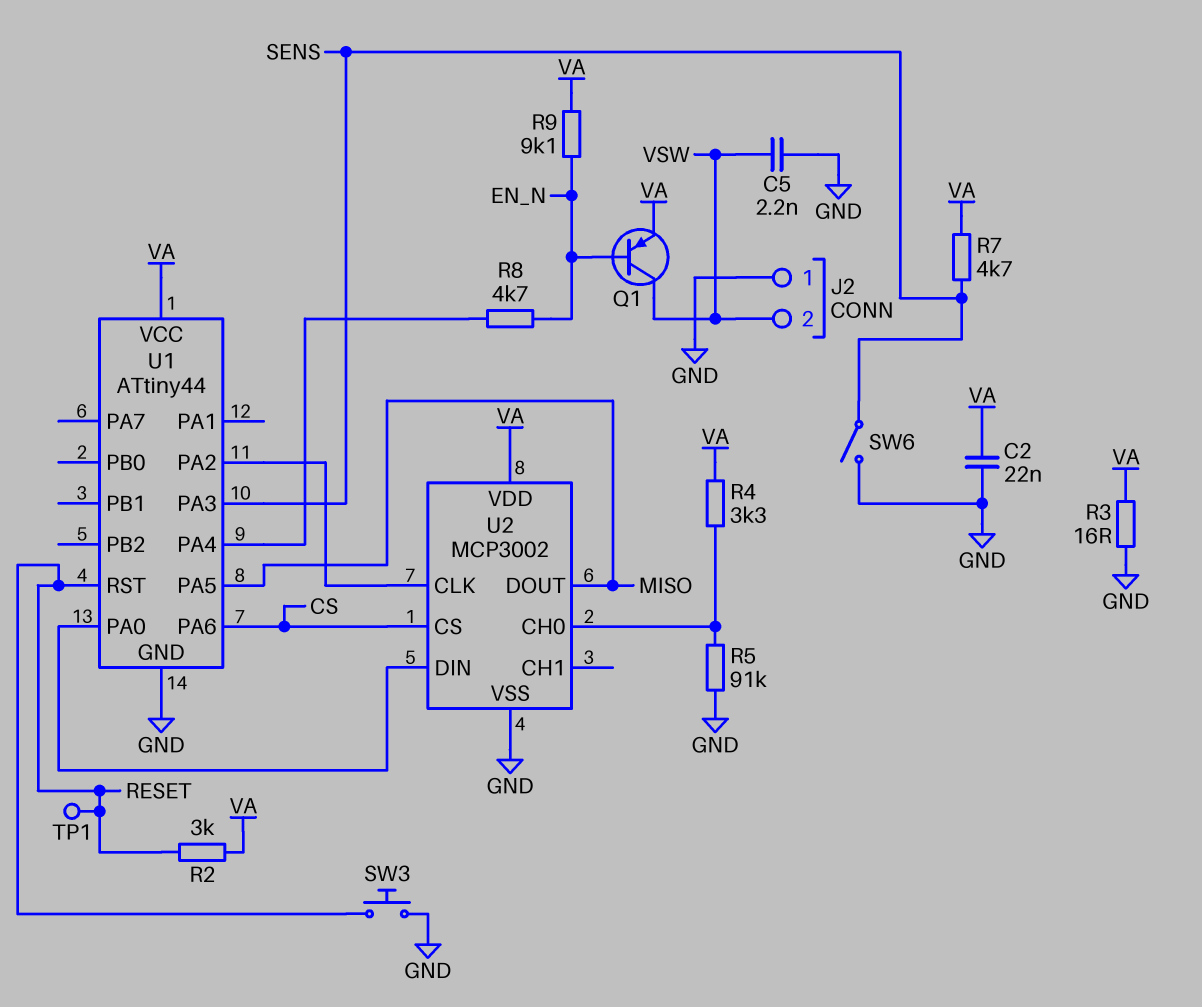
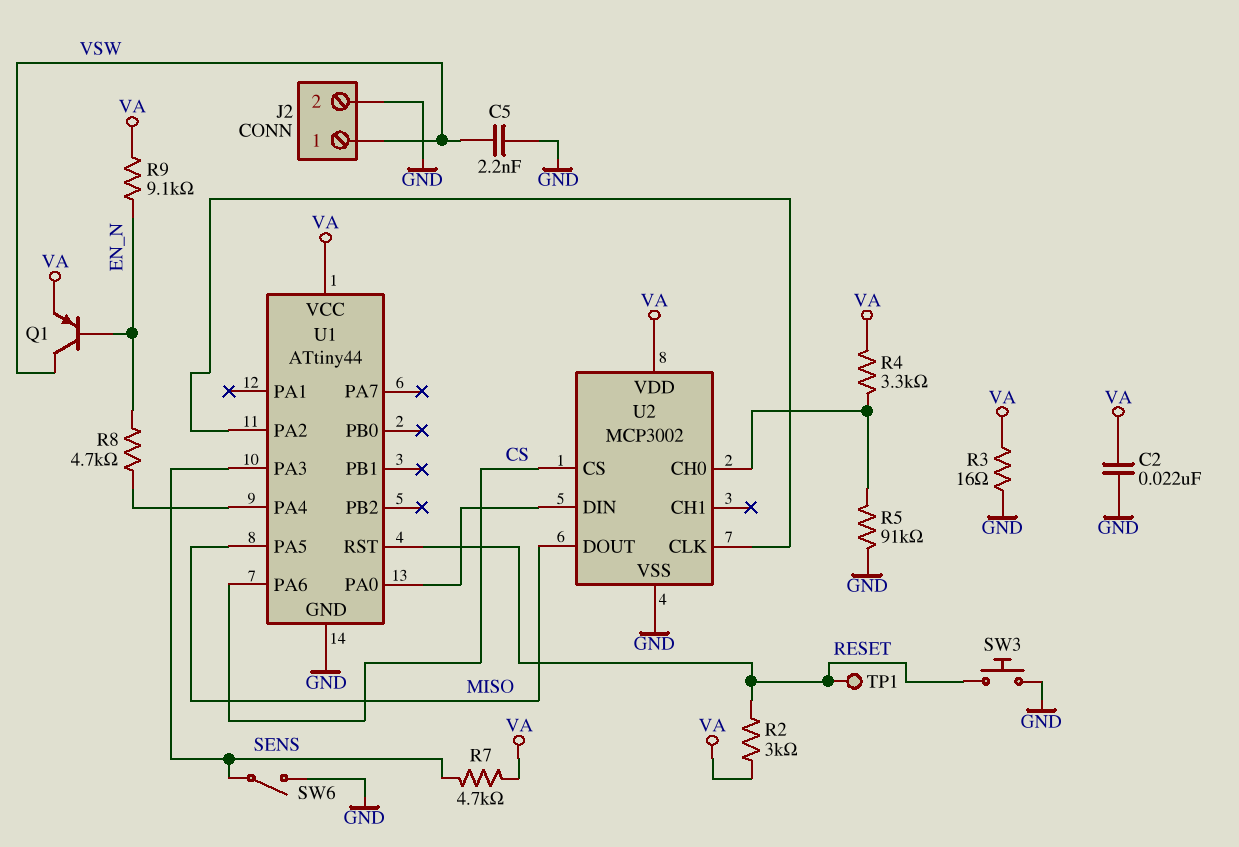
J2 pin 1: GND -> VSW
J2 pin 2: VSW -> GND

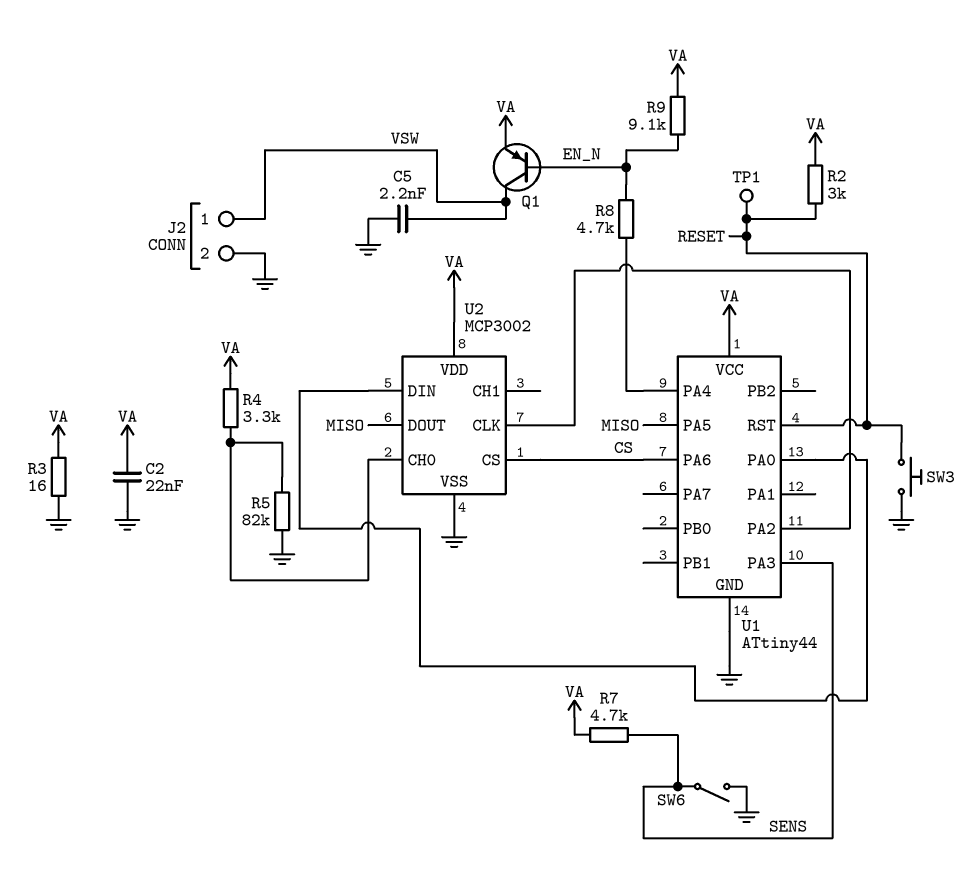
R5: 91k (GND, U2/CH0) -> 82k (GND, U2/CH0)

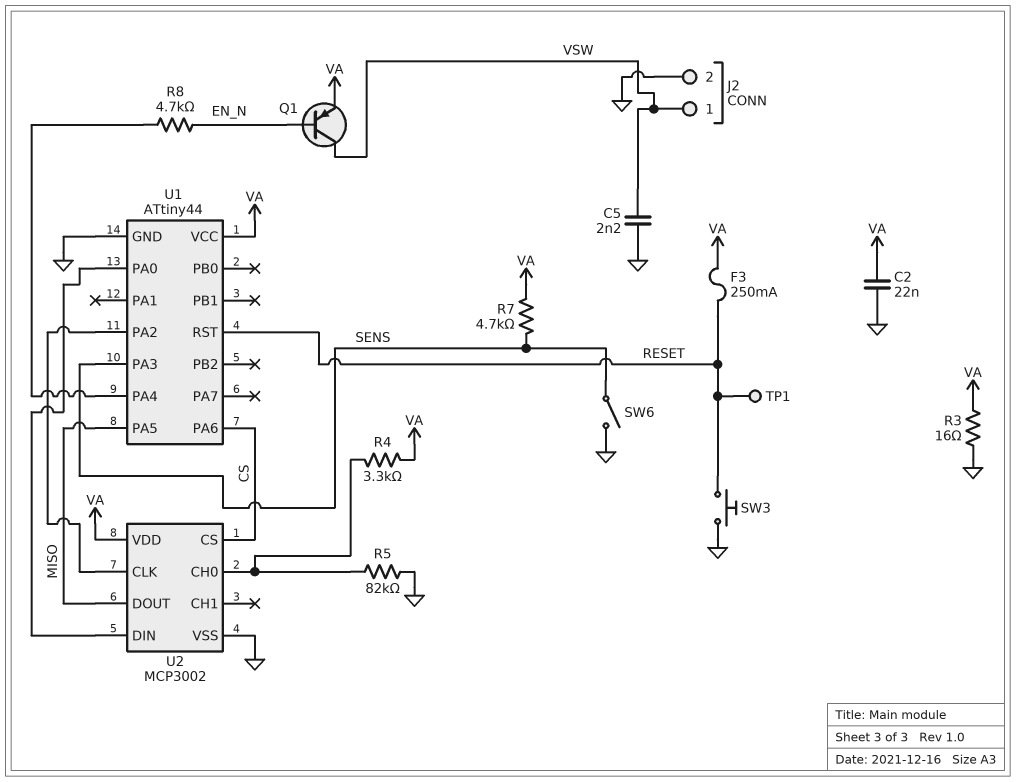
F3: none -> 250mA (RESET, VA)
R2: 3k (RESET, VA) -> none
R9: 9.1k (EN_N, VA) -> none

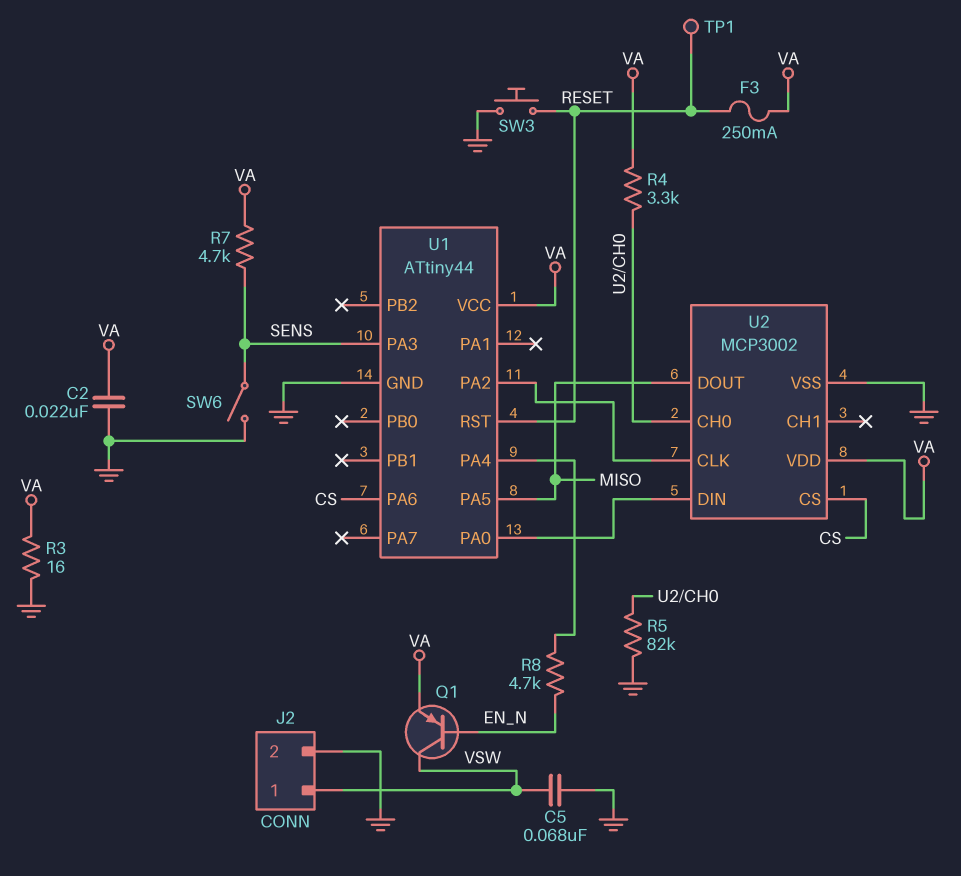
C5: 2.2nF (GND, VSW) -> 68nF (GND, VSW)

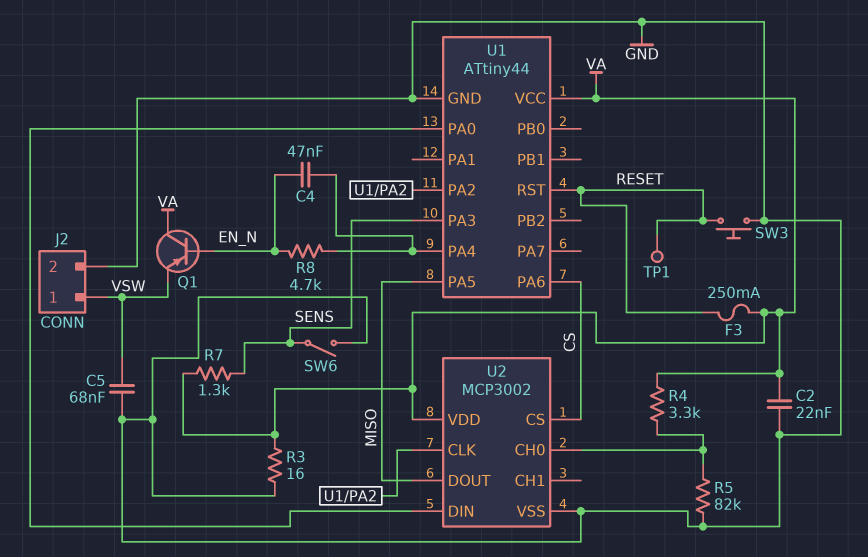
C4: none -> 47nF (EN_N, U1/PA4)
Q1: PNP (B EN_N, C VSW, E VA) -> PNP (B EN_N, C VA, E VSW)
R7: 4.7k (SENS, VA) -> 1.3k (SENS, VA)

